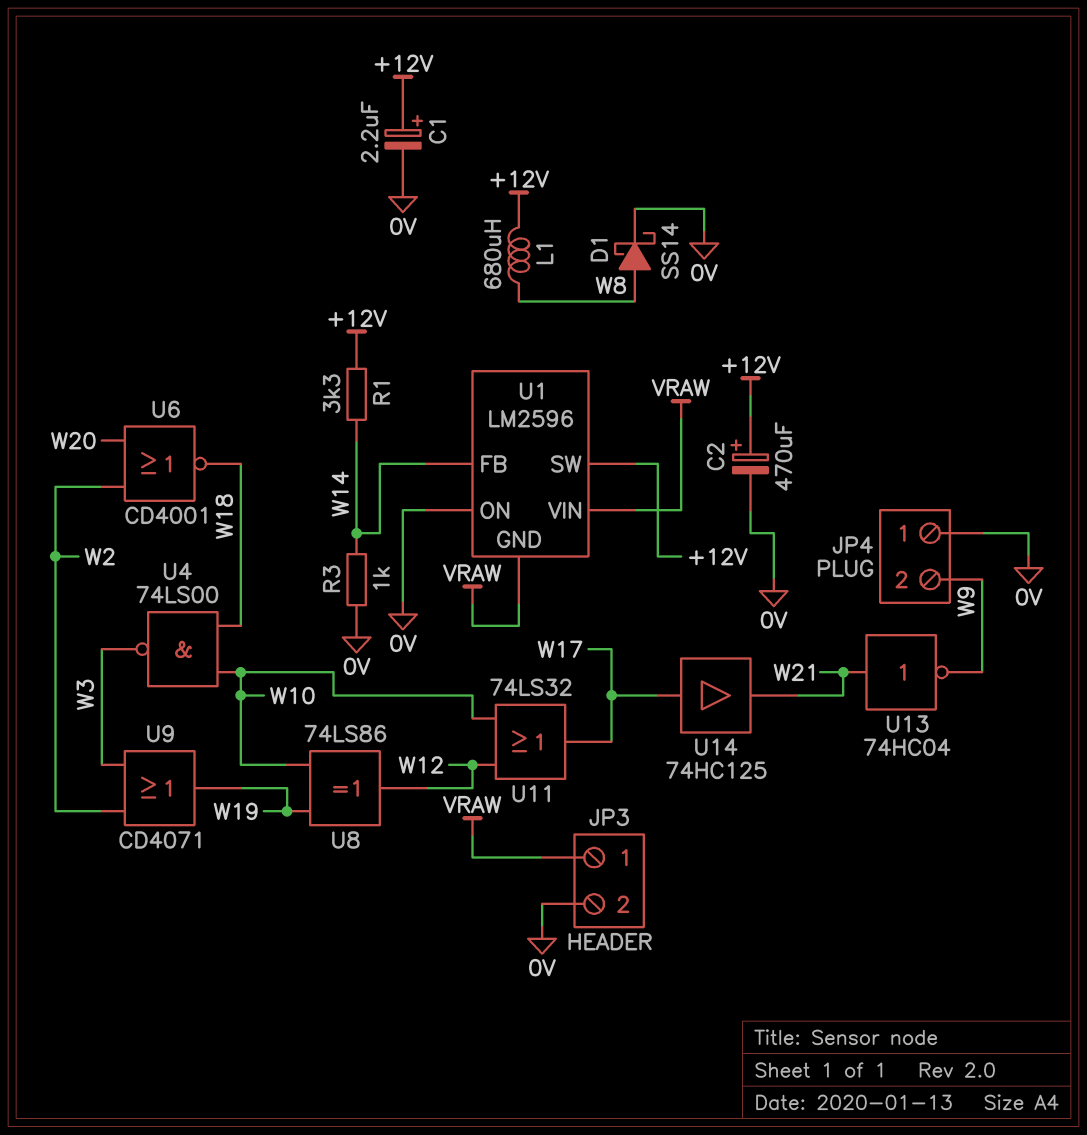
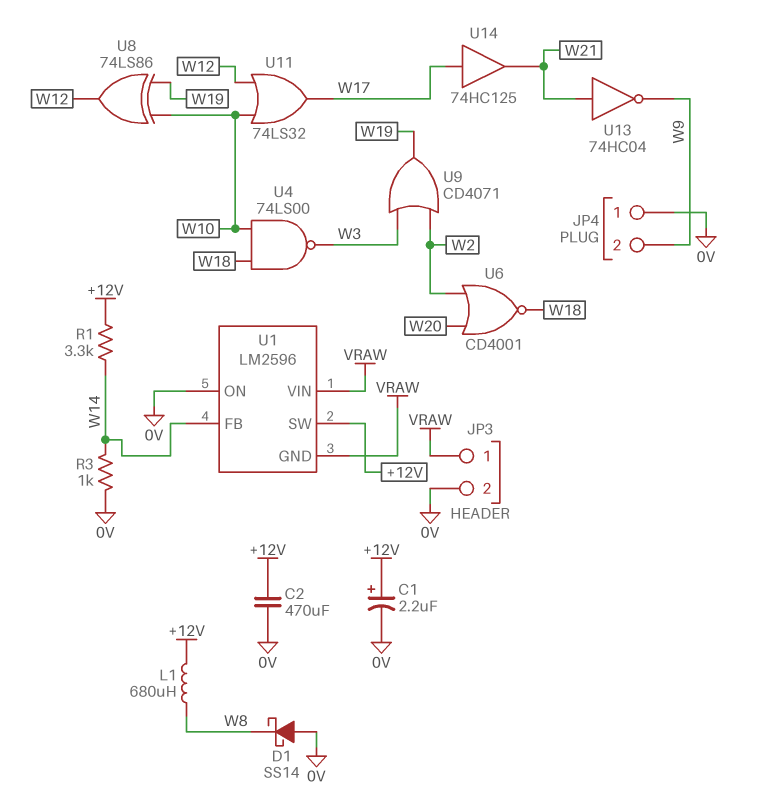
C2: 470uF (plus +12V, minus 0V) -> 470uF (+12V, 0V)
D1: schottky SS14 (A W8, K 0V) -> schottky SS14 (A 0V, K W8)

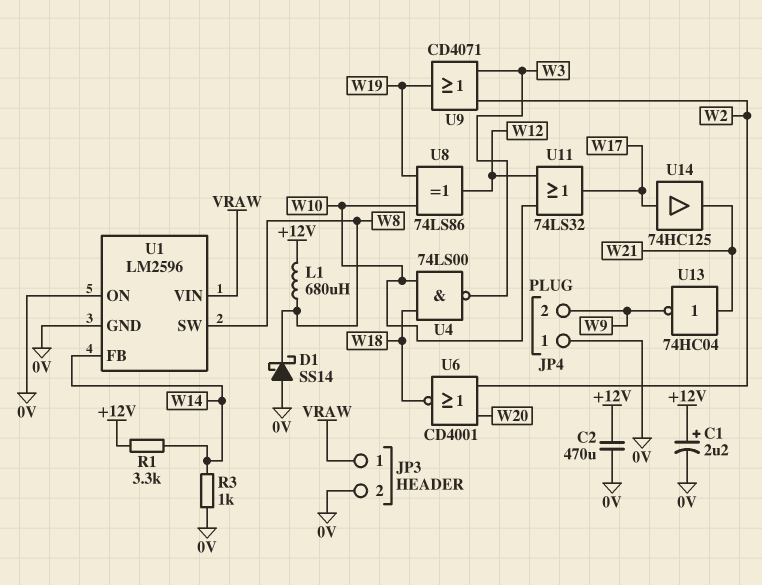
U1 pin GND: VRAW -> 0V
U1 pin SW: +12V -> W8

